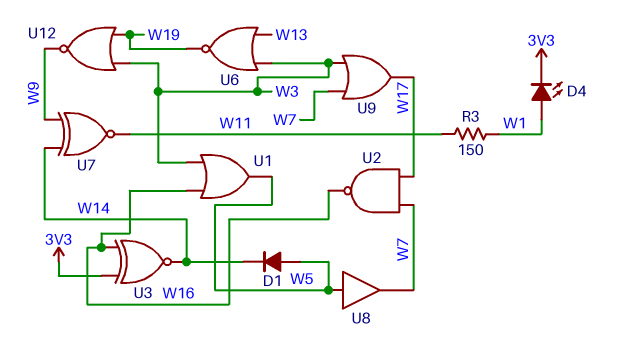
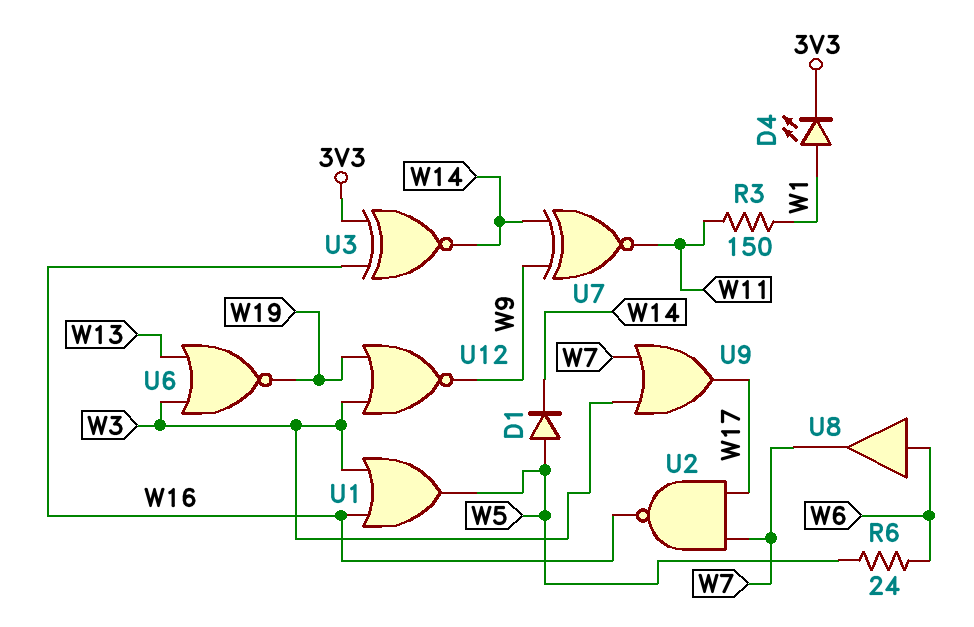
R6: none -> 24 (W5, W6)
U8: buffer (in W5, out W7) -> buffer (in W6, out W7)

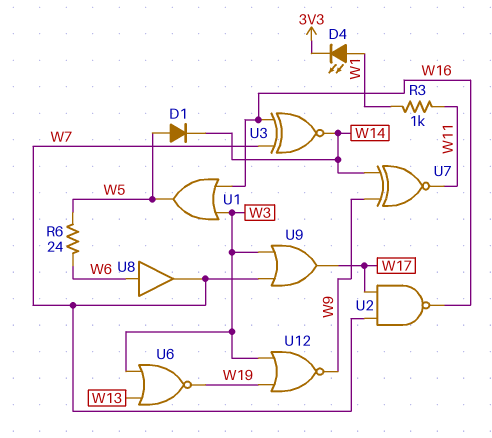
R3: 150 (W1, W11) -> 1k (W1, W11)
U3: XNOR (in 3V3, in W16, out W14) -> XNOR (in W7, in W16, out W14)

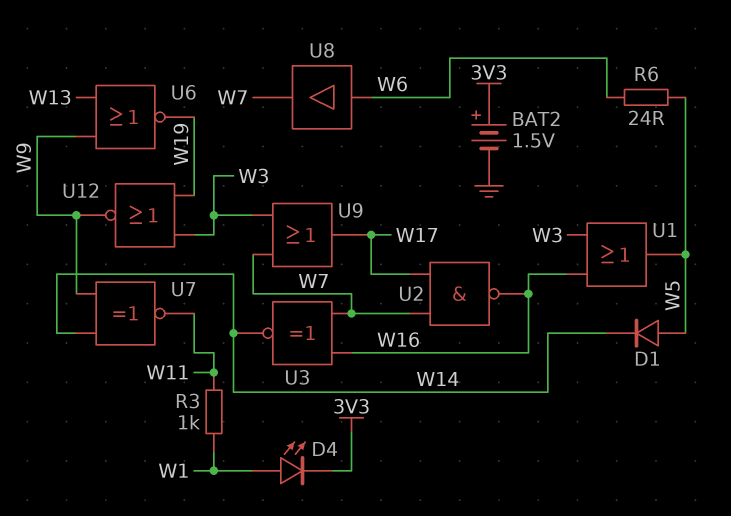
BAT2: none -> 1.5V (plus 3V3, minus GND)
U6: NOR (in W3, in W13, out W19) -> NOR (in W9, in W13, out W19)

